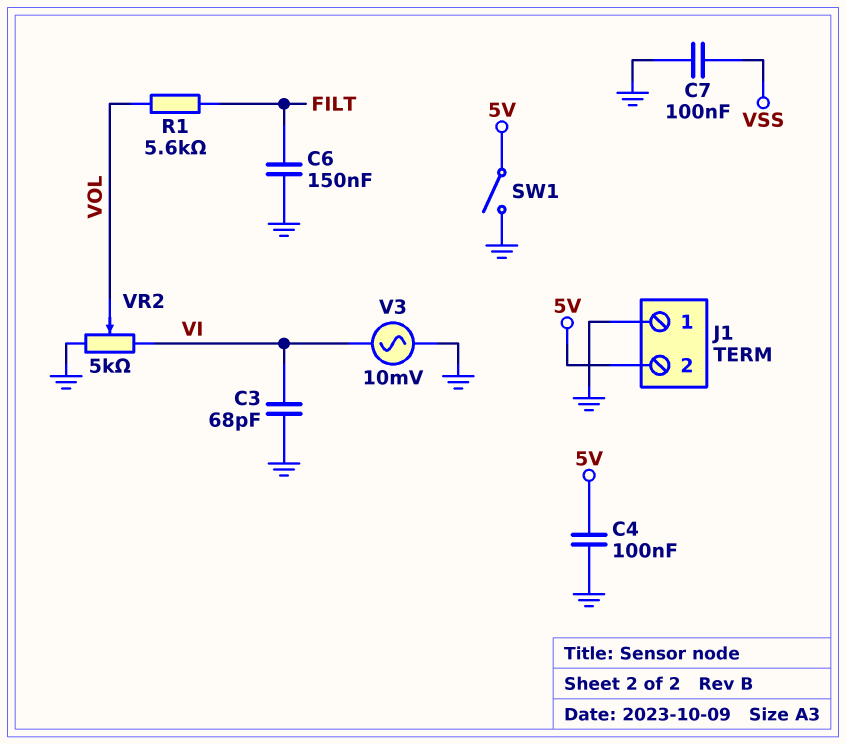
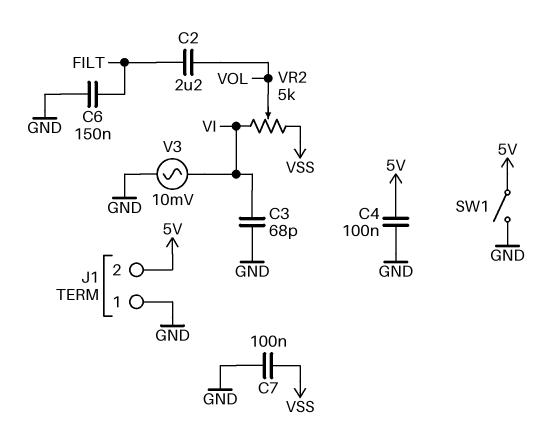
C2: none -> 2.2uF (FILT, VOL)
R1: 5.6k (FILT, VOL) -> none
VR2: 5k (GND, VI, wiper VOL) -> 5k (VI, VSS, wiper VOL)

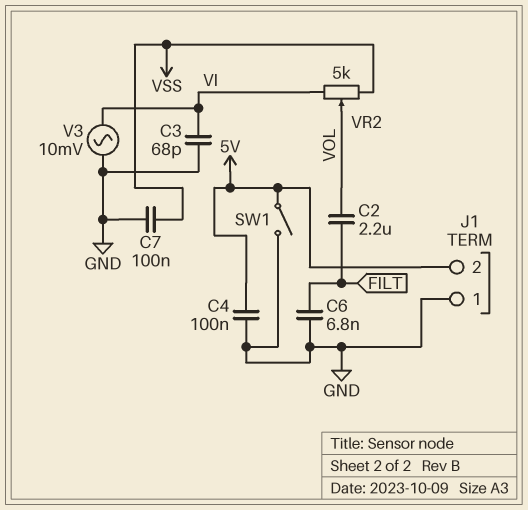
C6: 150nF (FILT, GND) -> 6.8nF (FILT, GND)

